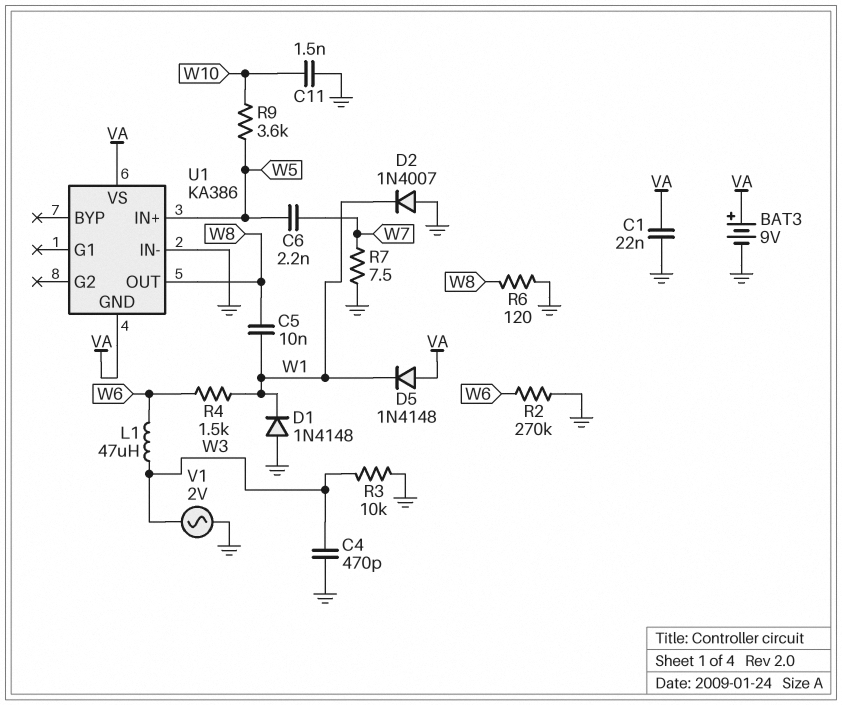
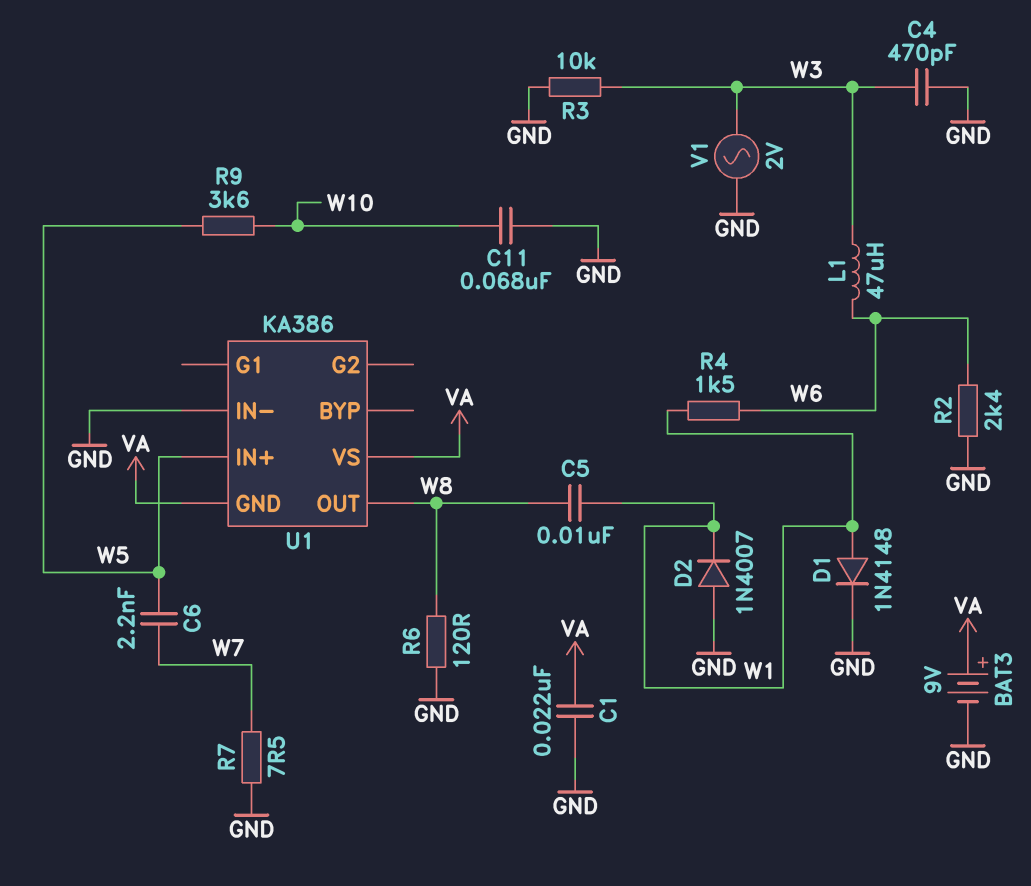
C11: 1.5nF (GND, W10) -> 68nF (GND, W10)
D1: diode 1N4148 (A GND, K W1) -> diode 1N4148 (A W1, K GND)
D5: diode 1N4148 (A VA, K W1) -> none
R2: 270k (GND, W6) -> 2.4k (GND, W6)

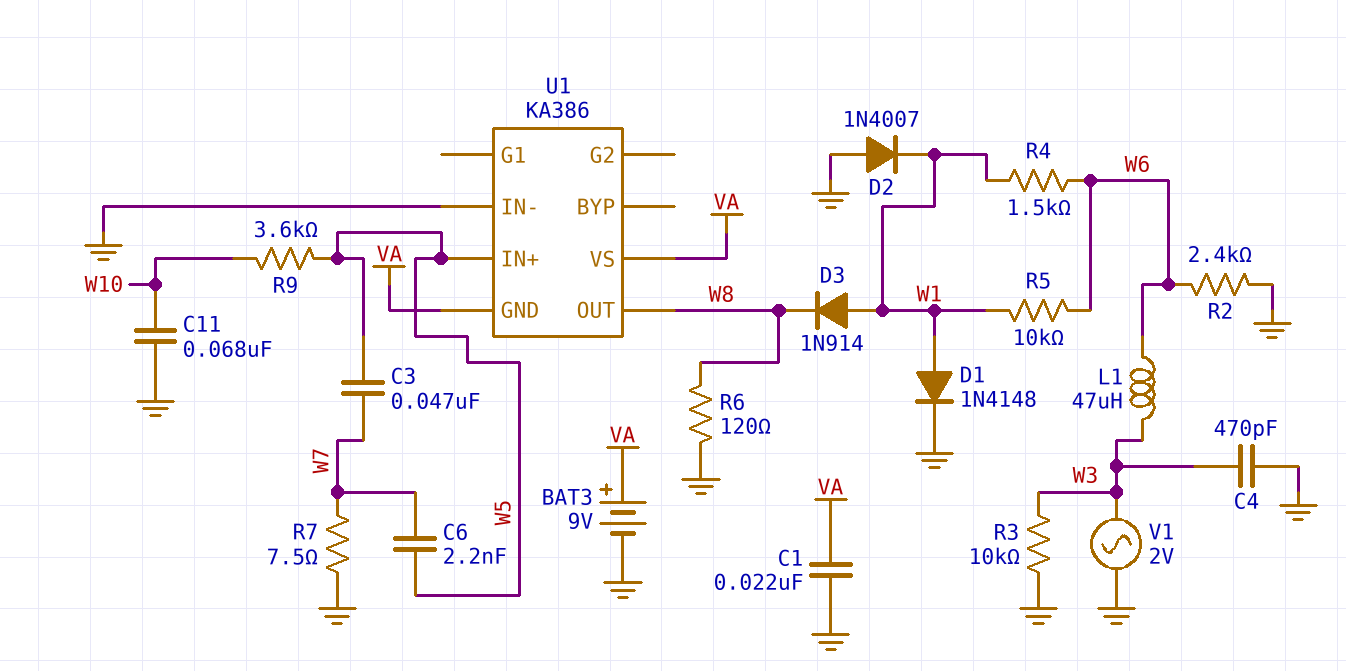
C3: none -> 47nF (W5, W7)
C5: 10nF (W1, W8) -> none
D3: none -> diode 1N914 (A W1, K W8)
R5: none -> 10k (W1, W6)

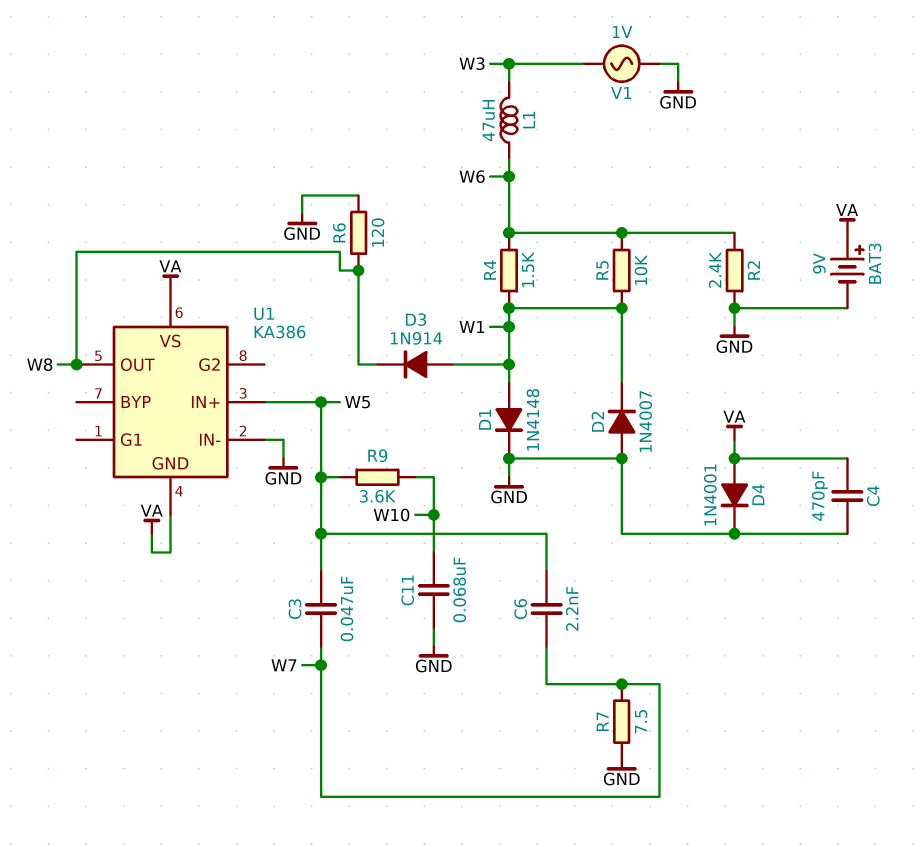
C1: 22nF (GND, VA) -> none
C4: 470pF (GND, W3) -> 470pF (GND, VA)
D4: none -> diode 1N4001 (A VA, K GND)
R3: 10k (GND, W3) -> none
V1: AC 2V (GND, W3) -> AC 1V (GND, W3)

